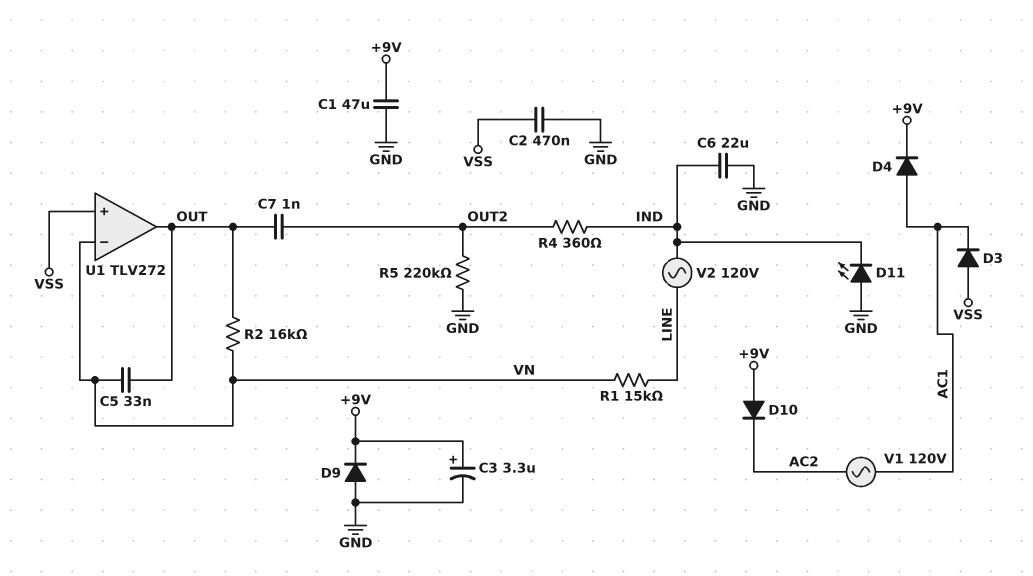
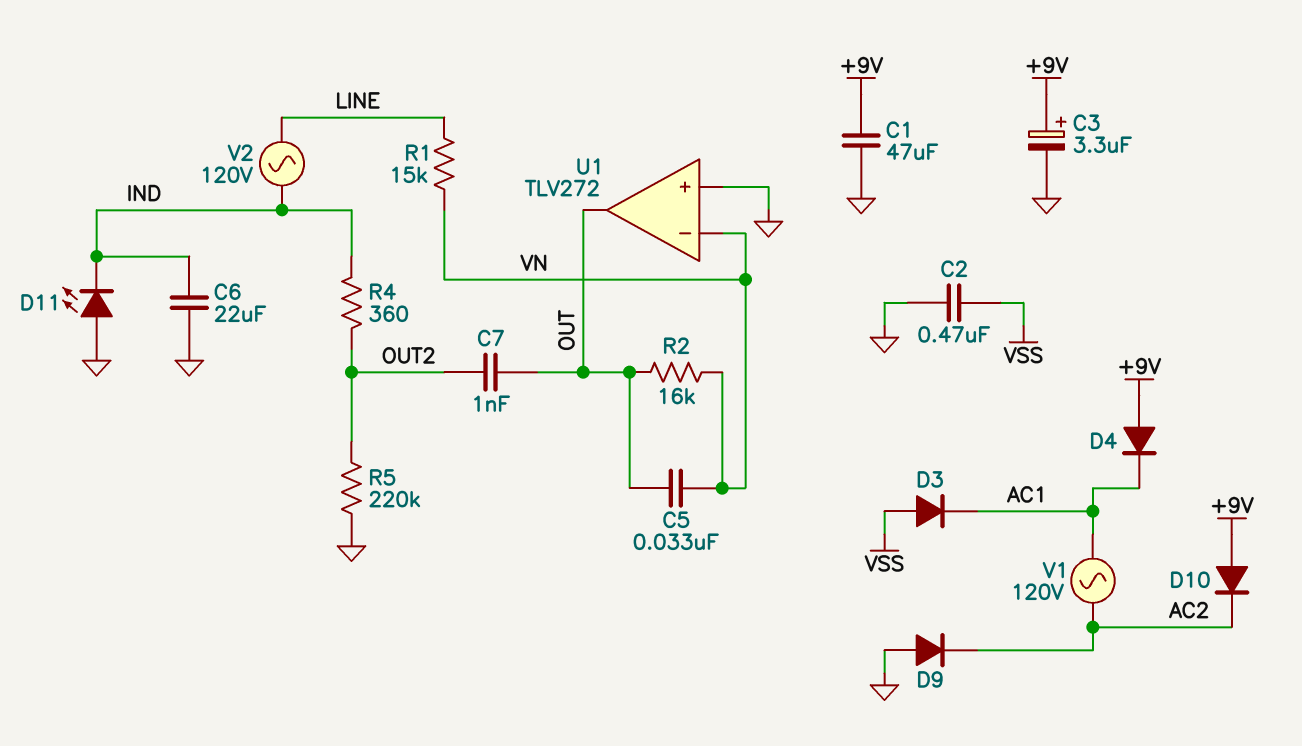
D4: diode (A AC1, K +9V) -> diode (A +9V, K AC1)
D9: diode (A GND, K +9V) -> diode (A GND, K AC2)
U1 pin in+: VSS -> GND

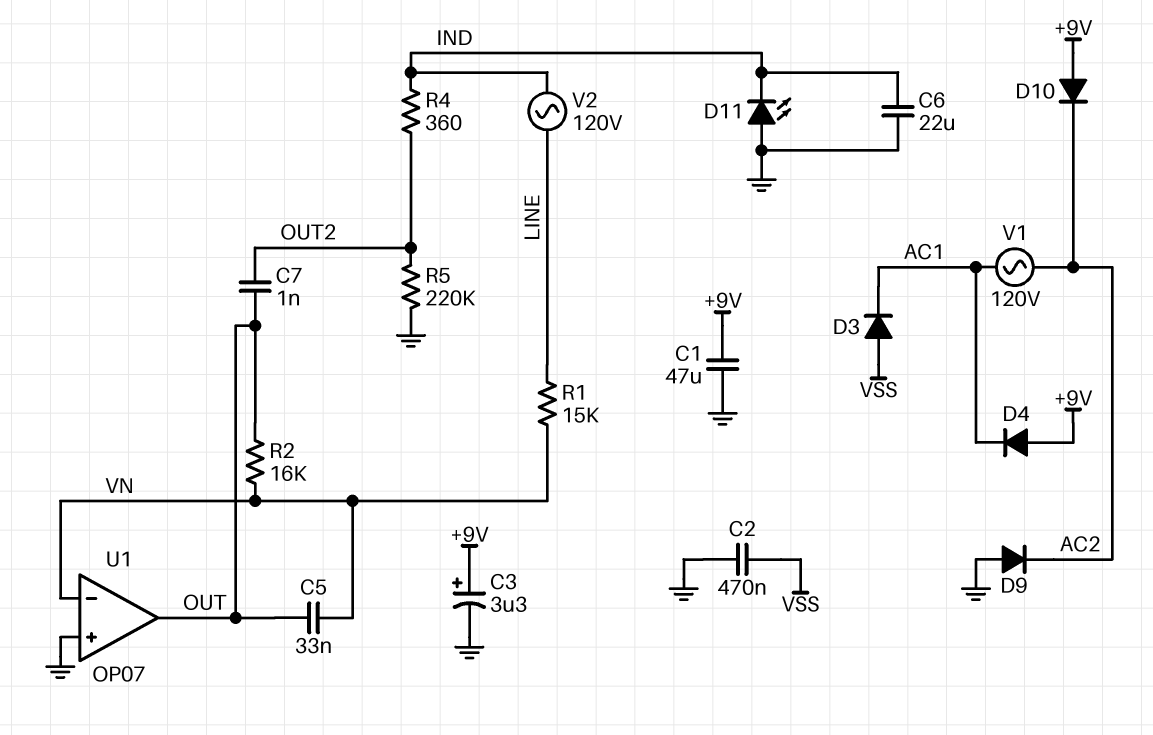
U1: TLV272 -> OP07

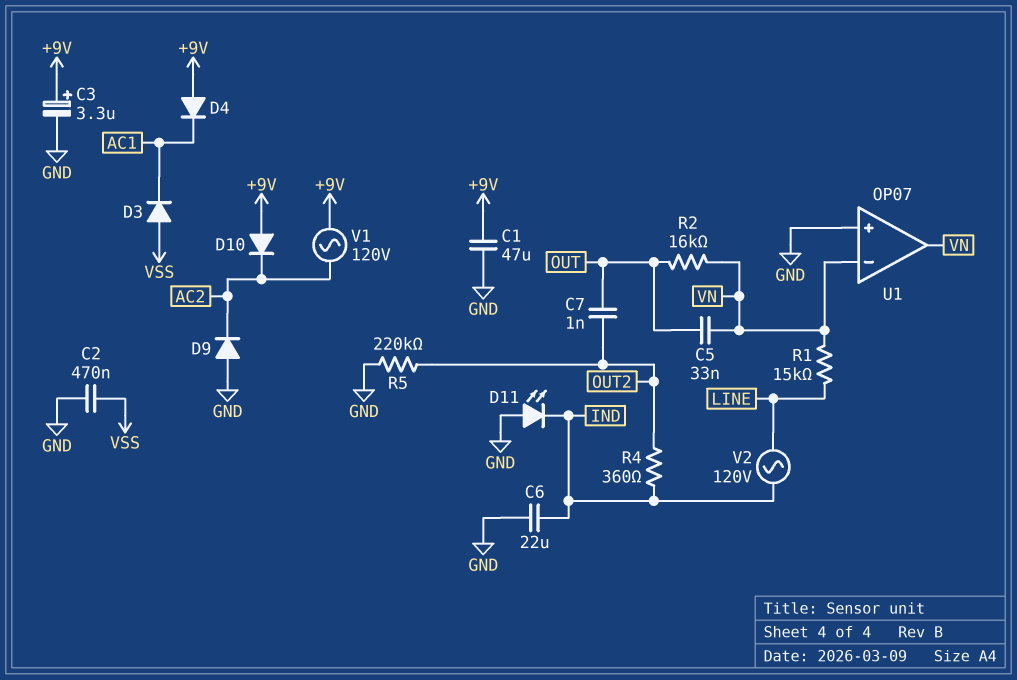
U1 pin out: OUT -> VN
V1: AC 120V (AC1, AC2) -> AC 120V (+9V, AC2)

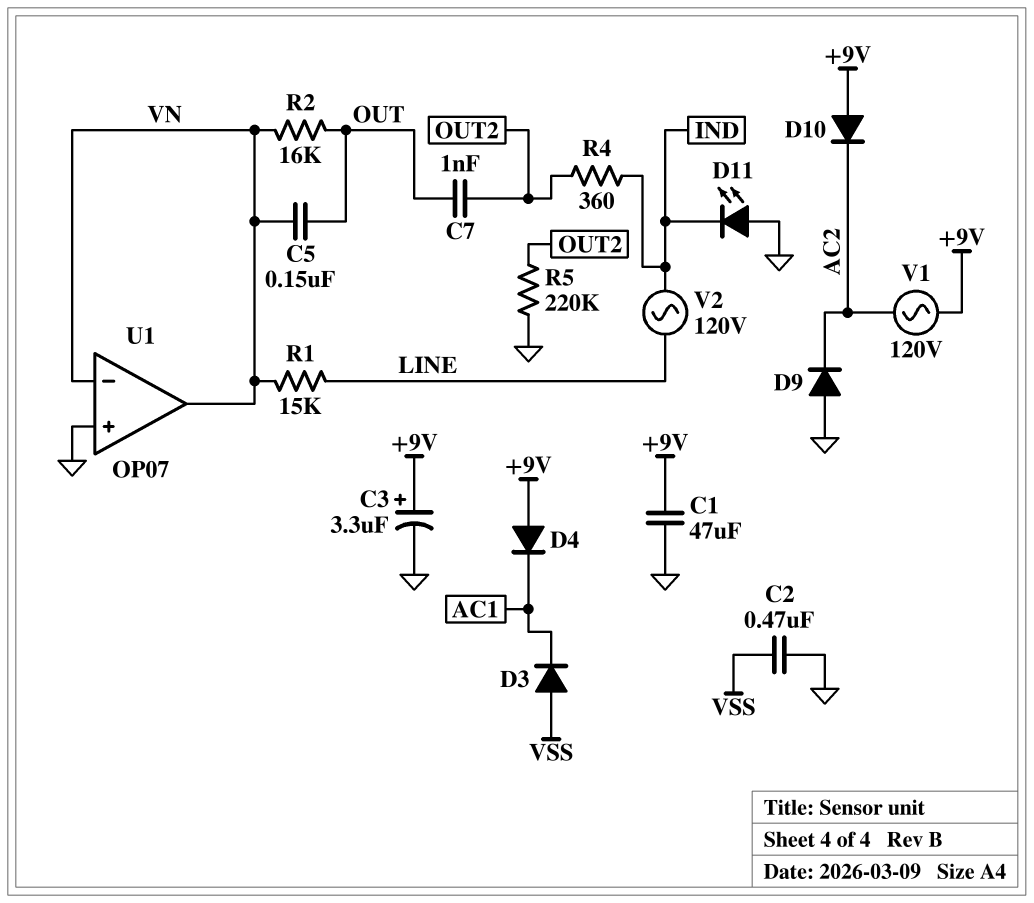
C5: 33nF (OUT, VN) -> 150nF (OUT, VN)
C6: 22uF (GND, IND) -> none

